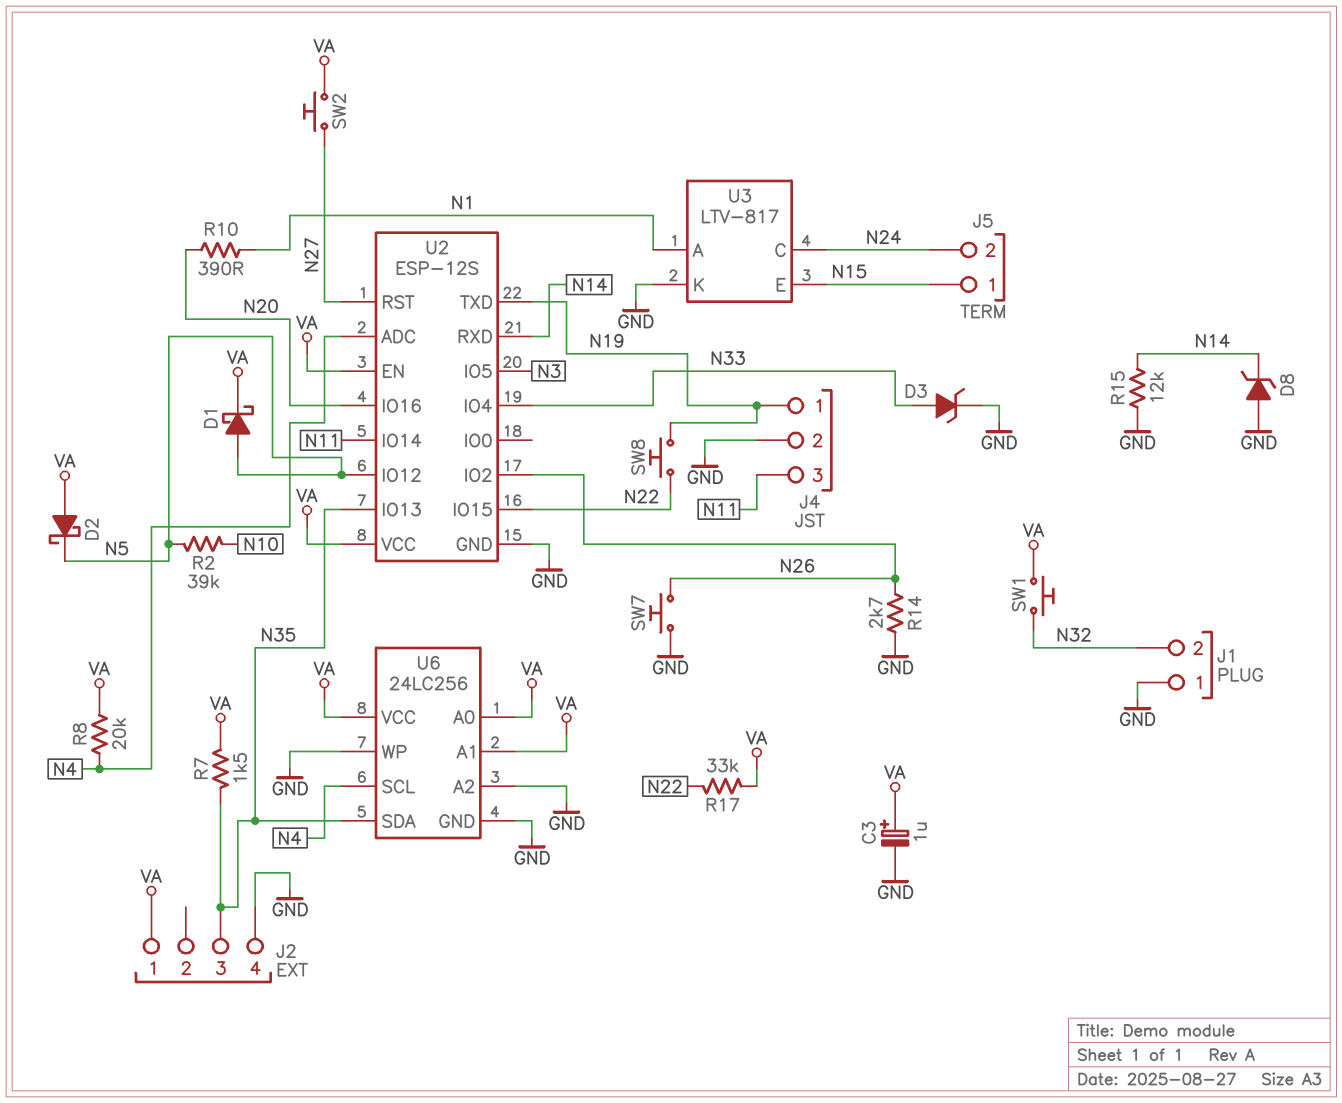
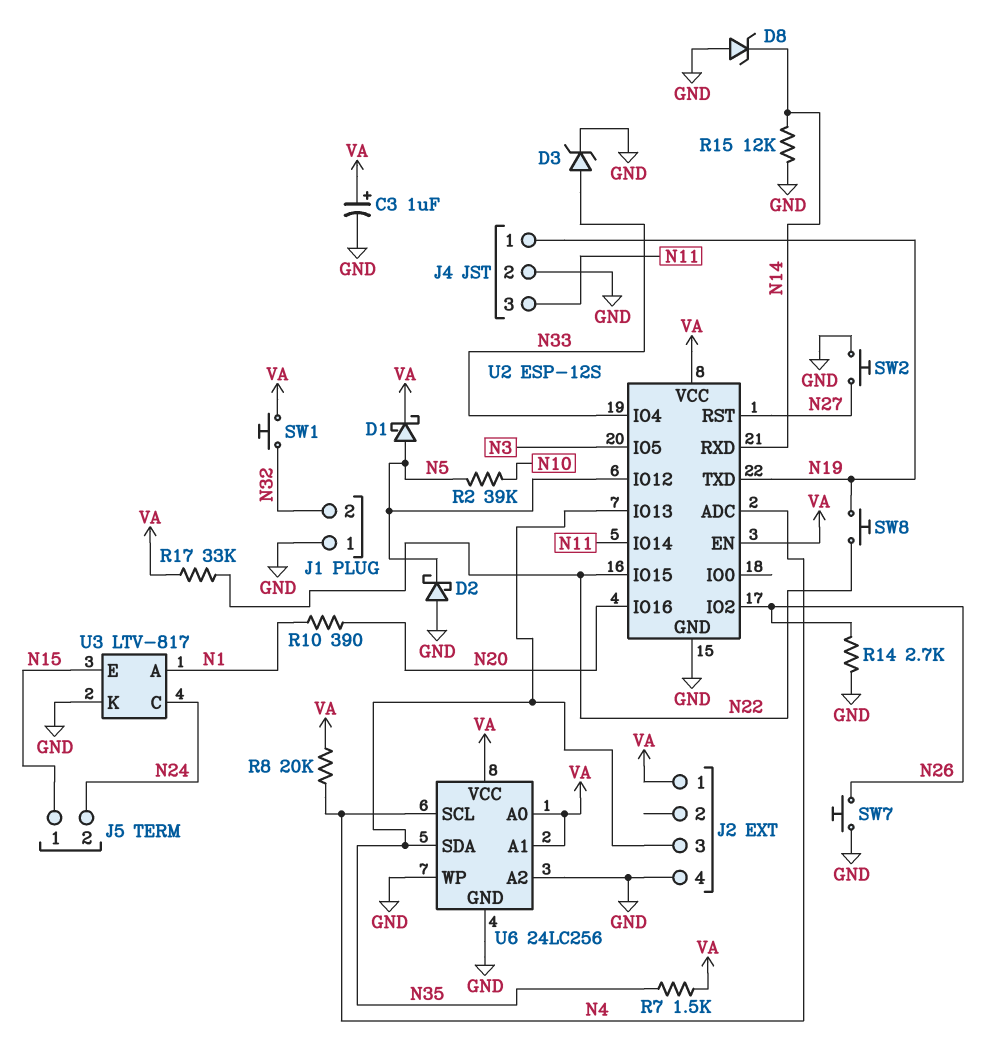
D2: schottky (A VA, K N5) -> schottky (A GND, K N5)
SW2: button (N27, VA) -> button (GND, N27)

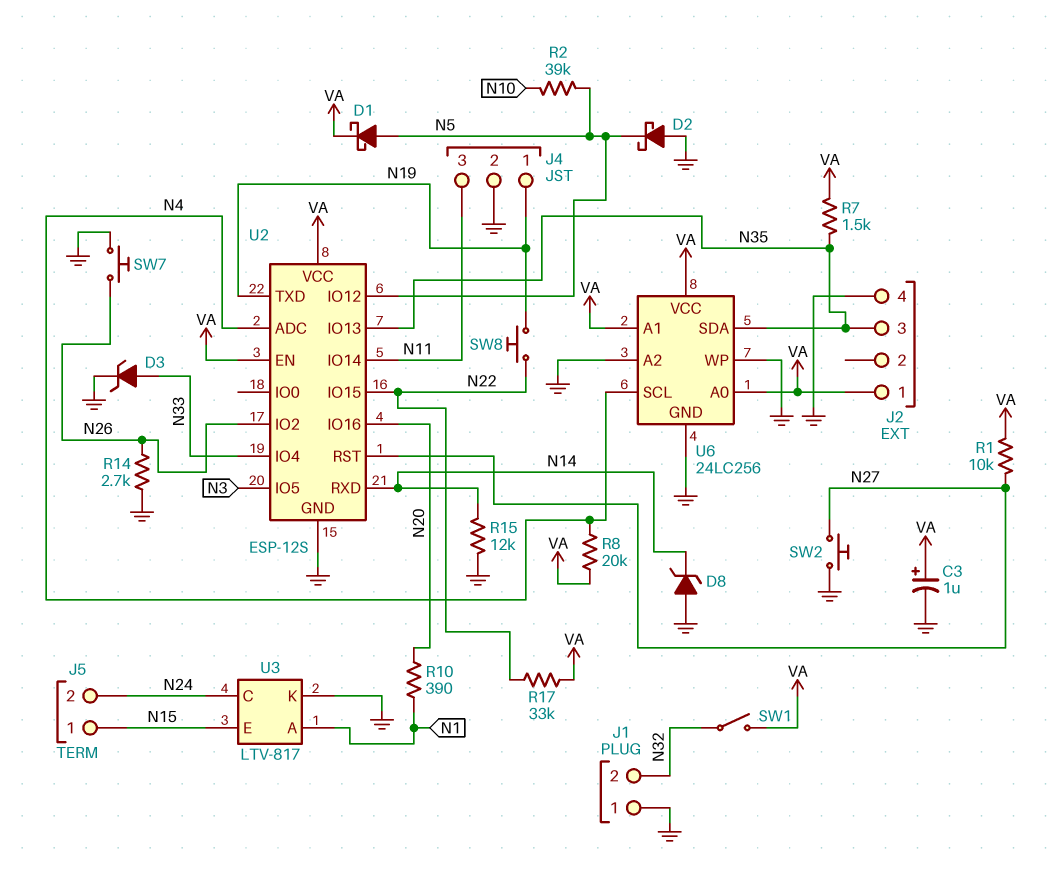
R1: none -> 10k (N27, VA)
SW1: button (N32, VA) -> switch (N32, VA)

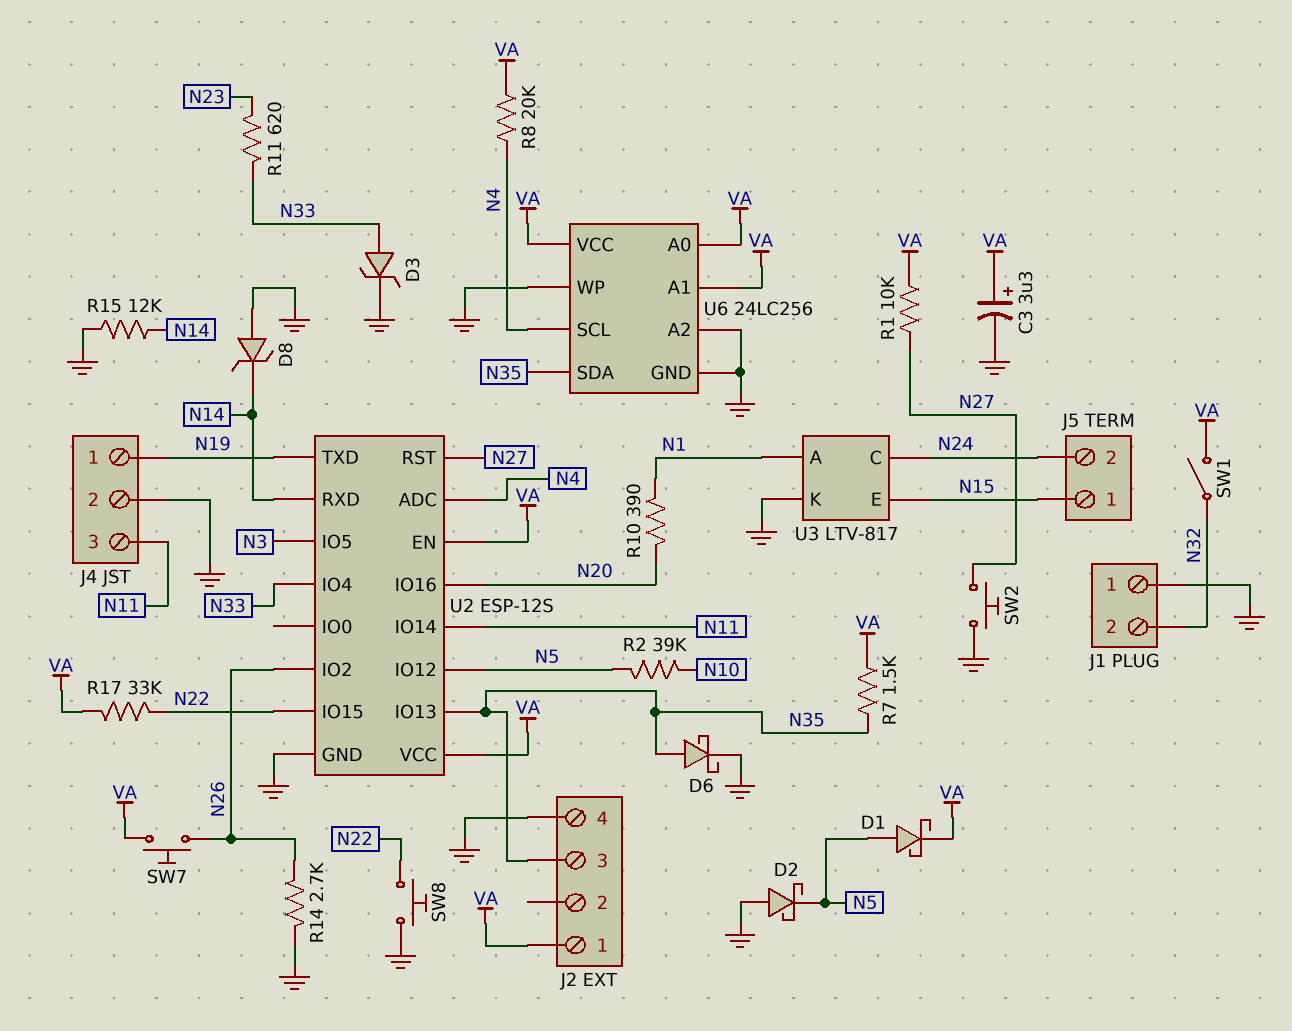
C3: 1uF (plus VA, minus GND) -> 3.3uF (plus VA, minus GND)
D6: none -> schottky (A N35, K GND)
R11: none -> 620 (N23, N33)
SW7: button (GND, N26) -> button (N26, VA)
SW8: button (N19, N22) -> button (GND, N22)

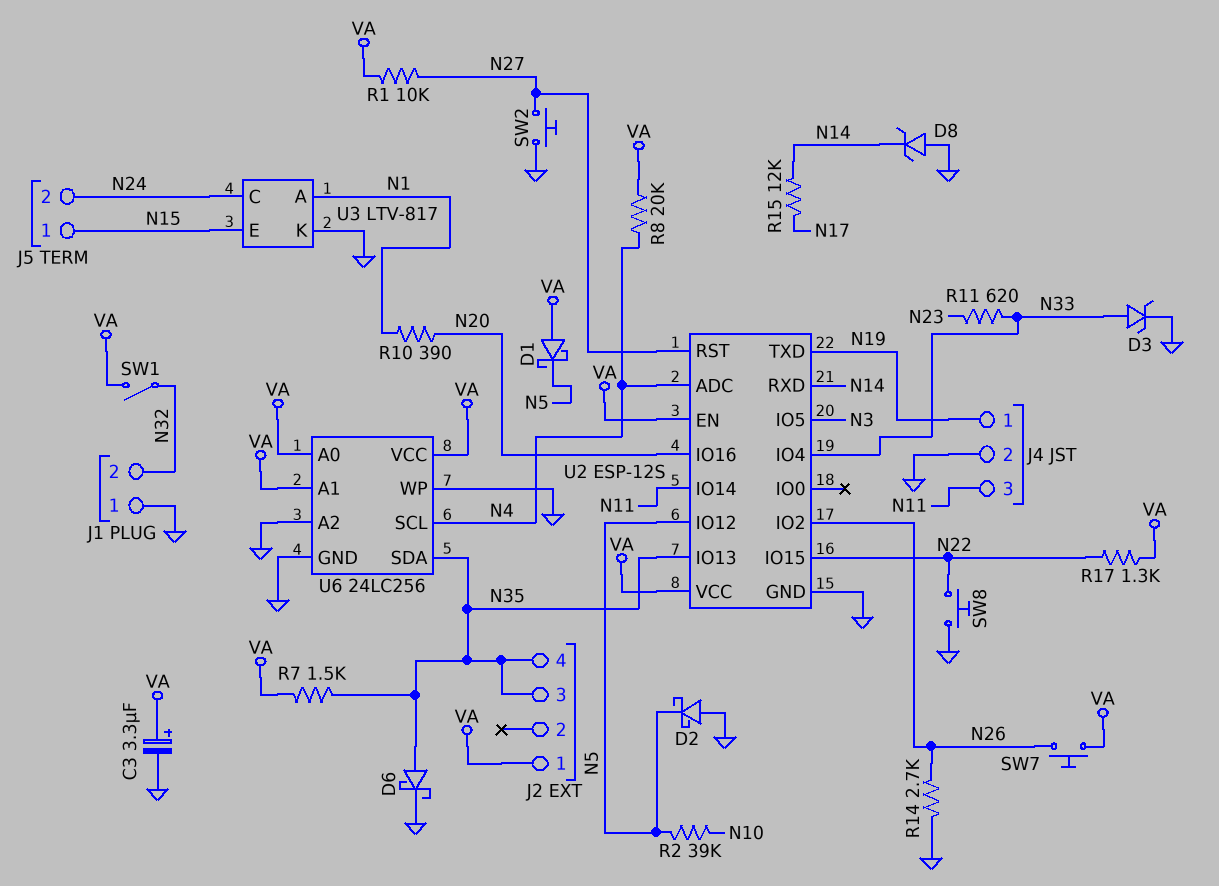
D1: schottky (A N5, K VA) -> schottky (A VA, K N5)
J2 pin 4: GND -> N35
R15: 12k (GND, N14) -> 12k (N14, N17)
R17: 33k (N22, VA) -> 1.3k (N22, VA)

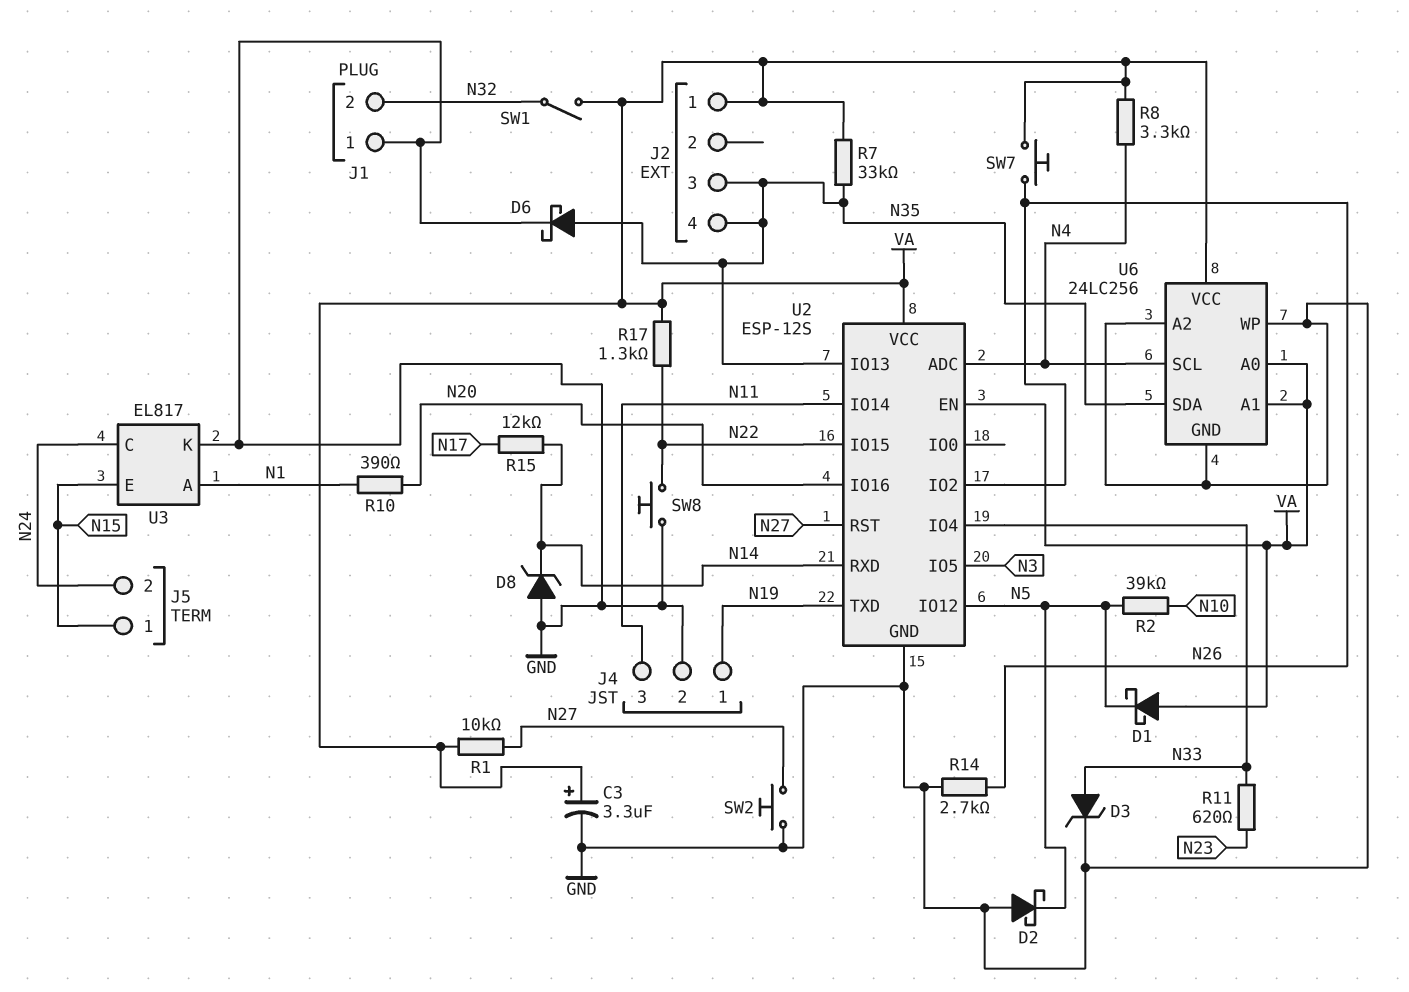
R7: 1.5k (N35, VA) -> 33k (N35, VA)
R8: 20k (N4, VA) -> 3.3k (N4, VA)
U3: LTV-817 -> EL817

